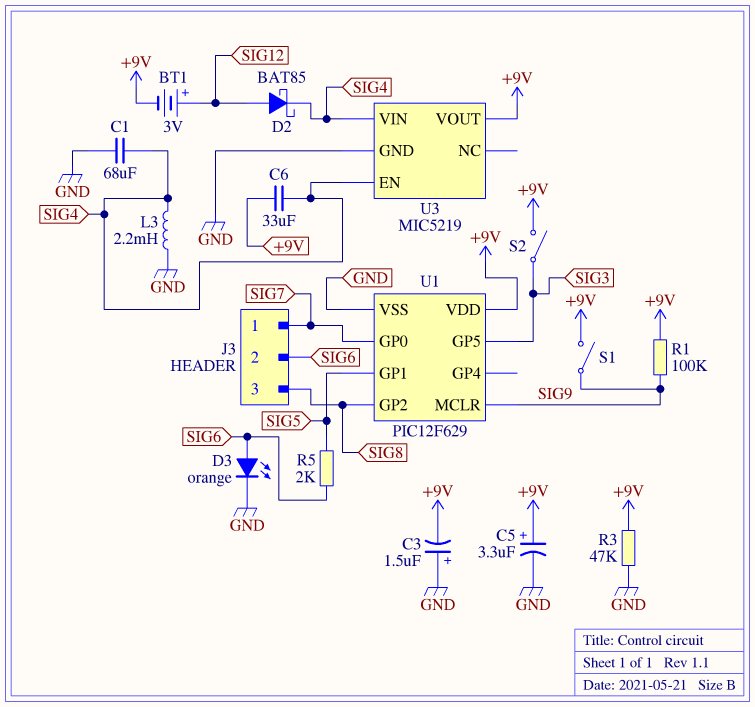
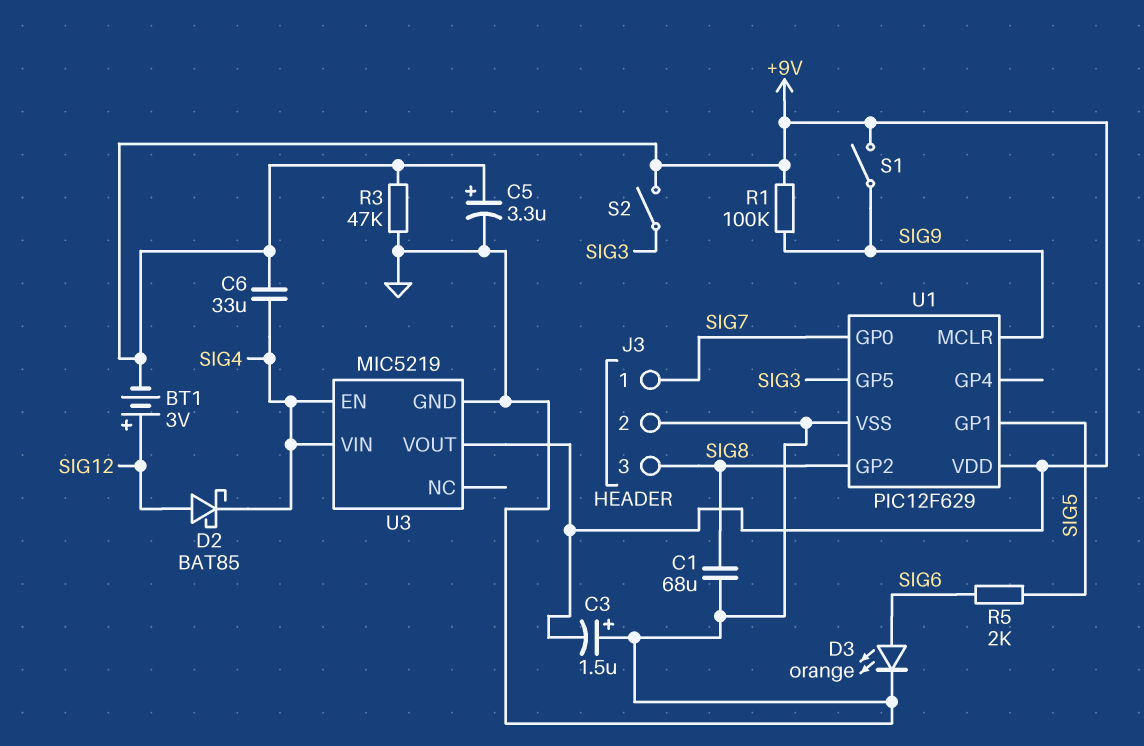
C1: 68uF (GND, SIG4) -> 68uF (GND, SIG8)
J3 pin 2: SIG6 -> GND
L3: 2.2mH (GND, SIG4) -> none

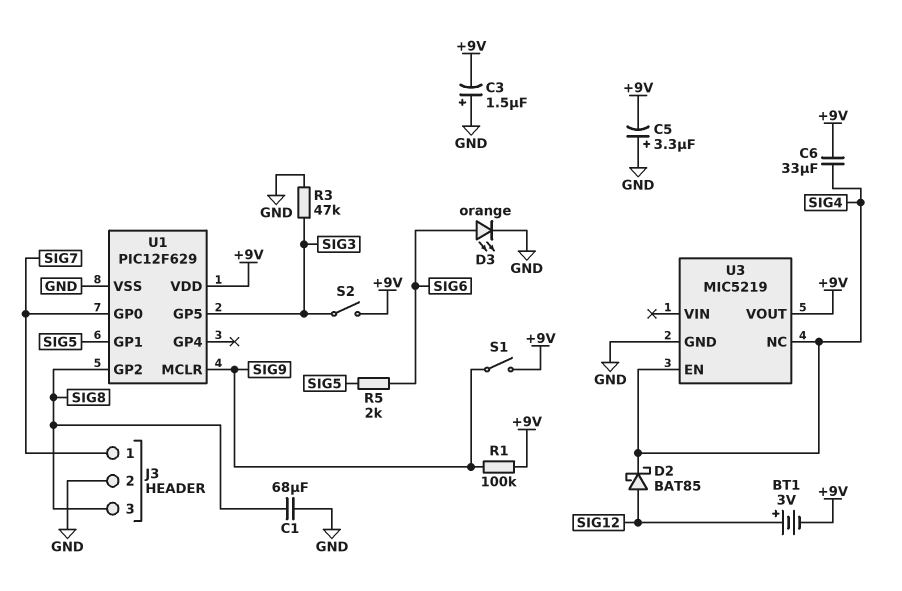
C5: 3.3uF (plus +9V, minus GND) -> 3.3uF (plus GND, minus +9V)
R3: 47k (+9V, GND) -> 47k (GND, SIG3)
U3 pin NC: none -> SIG4
U3 pin VIN: SIG4 -> none

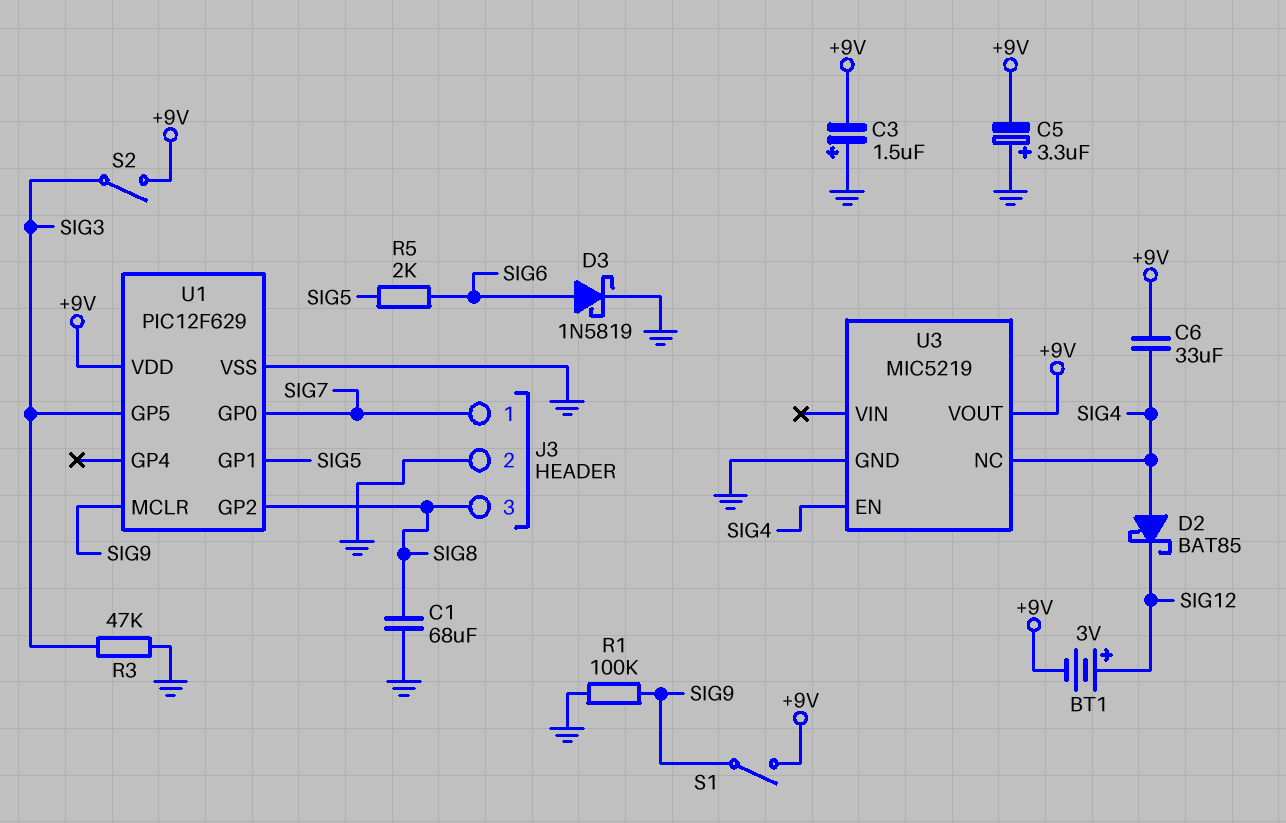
D2: schottky BAT85 (A SIG12, K SIG4) -> schottky BAT85 (A SIG4, K SIG12)
D3: LED orange (A SIG6, K GND) -> schottky 1N5819 (A SIG6, K GND)
R1: 100k (+9V, SIG9) -> 100k (GND, SIG9)

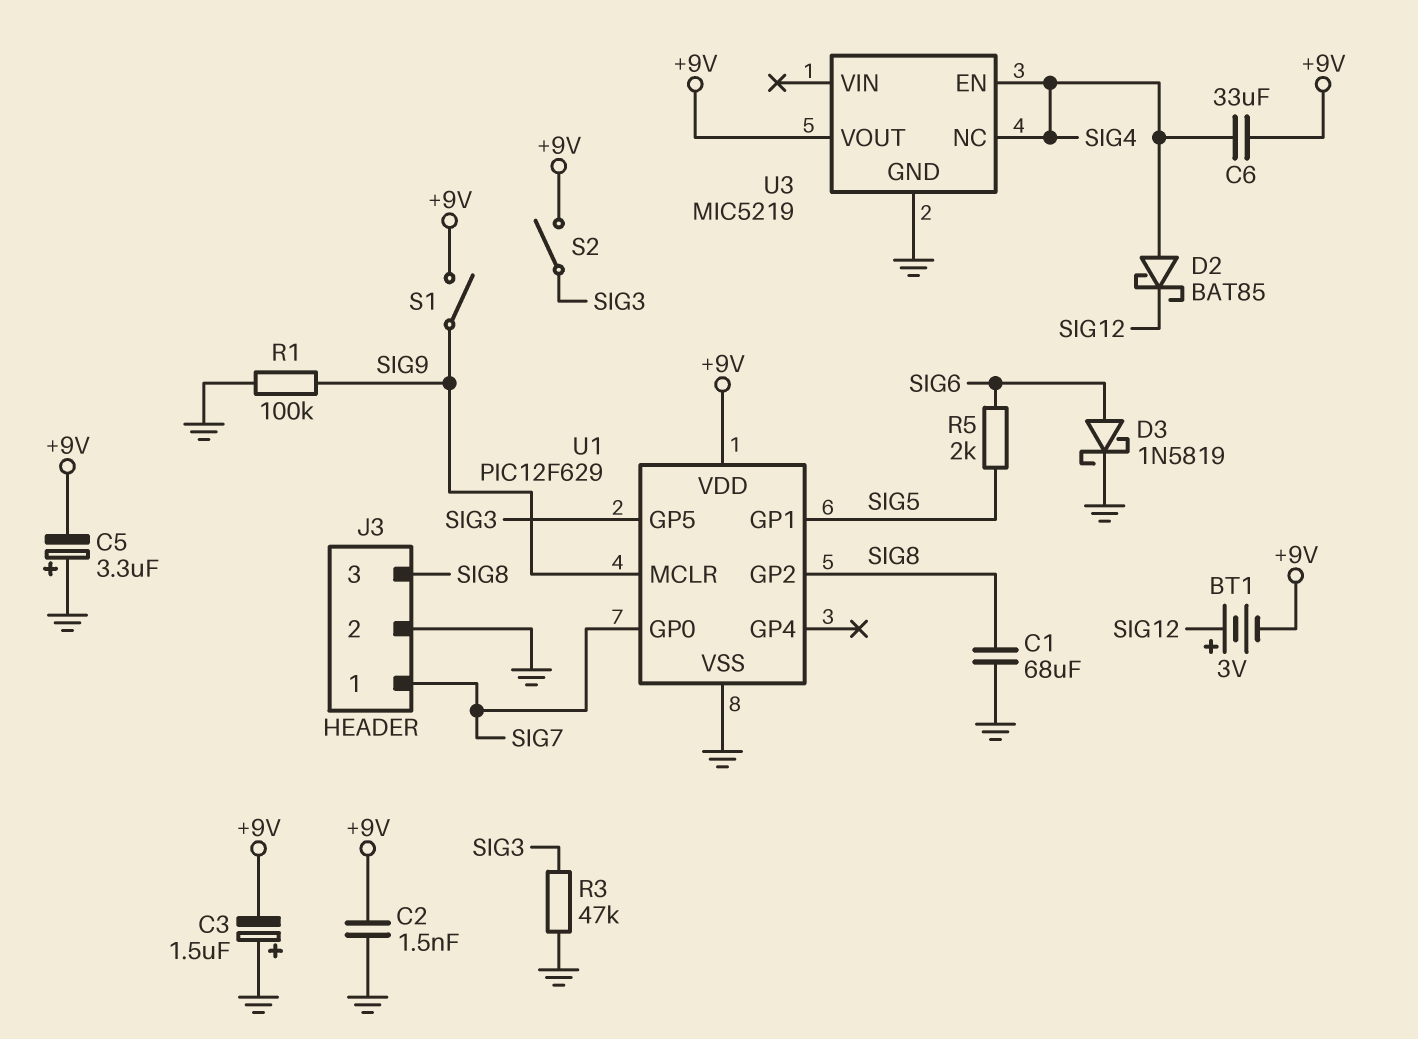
C2: none -> 1.5nF (+9V, GND)

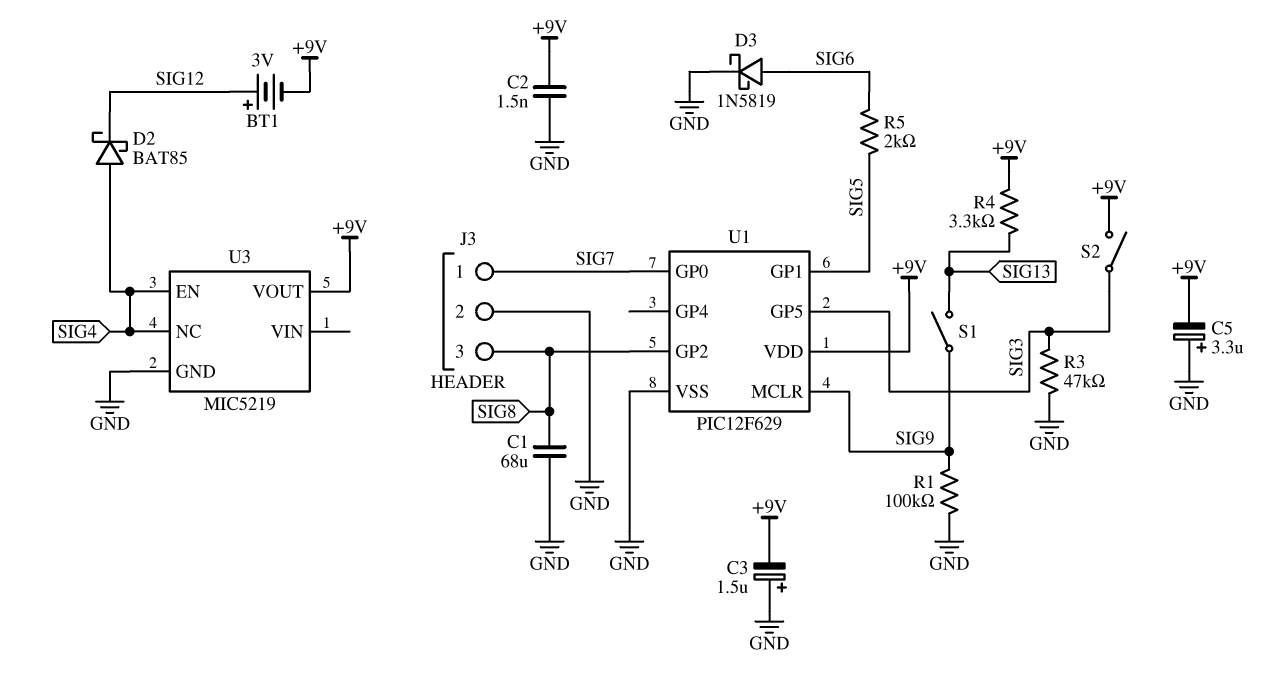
C6: 33uF (+9V, SIG4) -> none
R4: none -> 3.3k (+9V, SIG13)
S1: switch (+9V, SIG9) -> switch (SIG9, SIG13)

